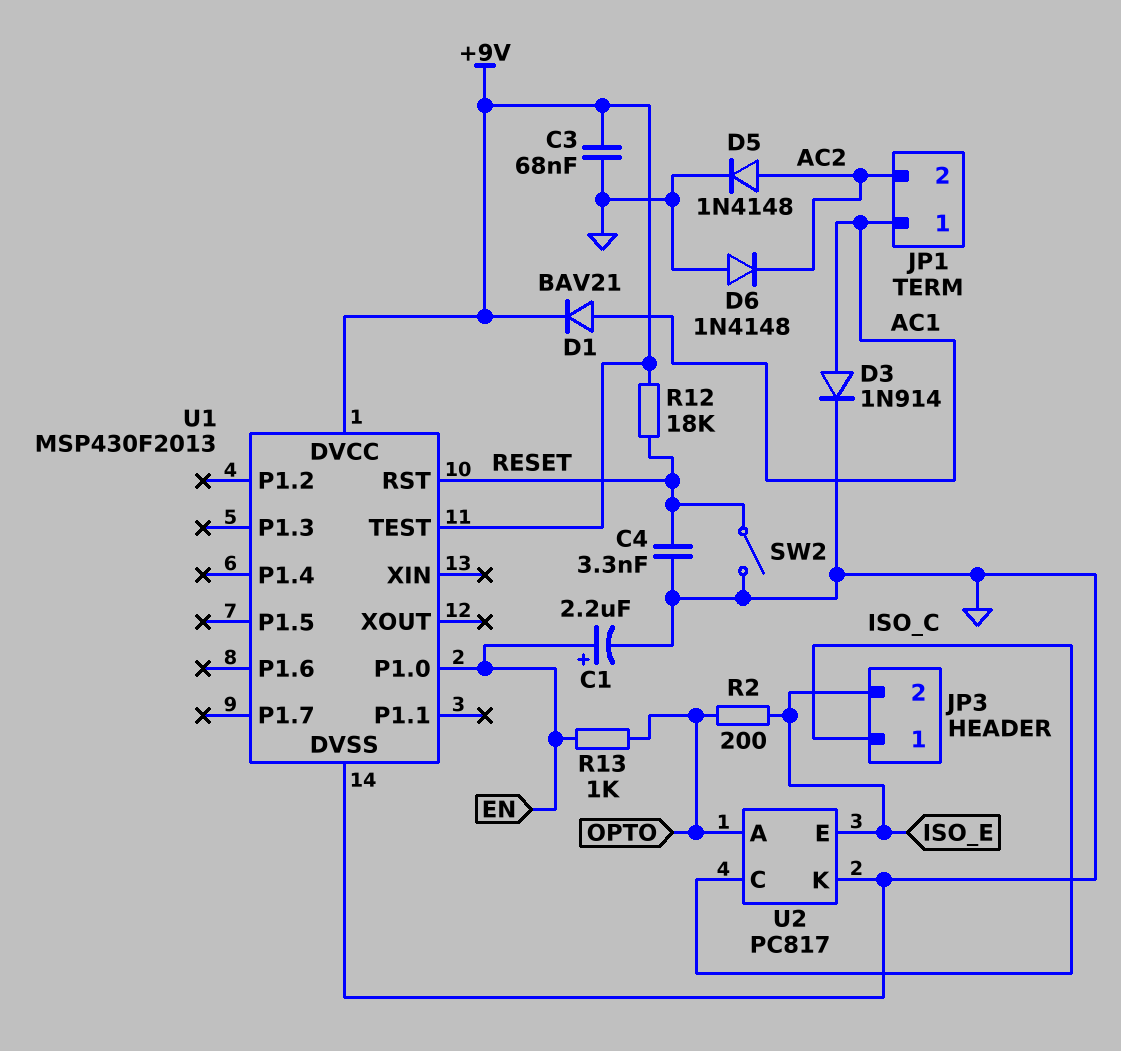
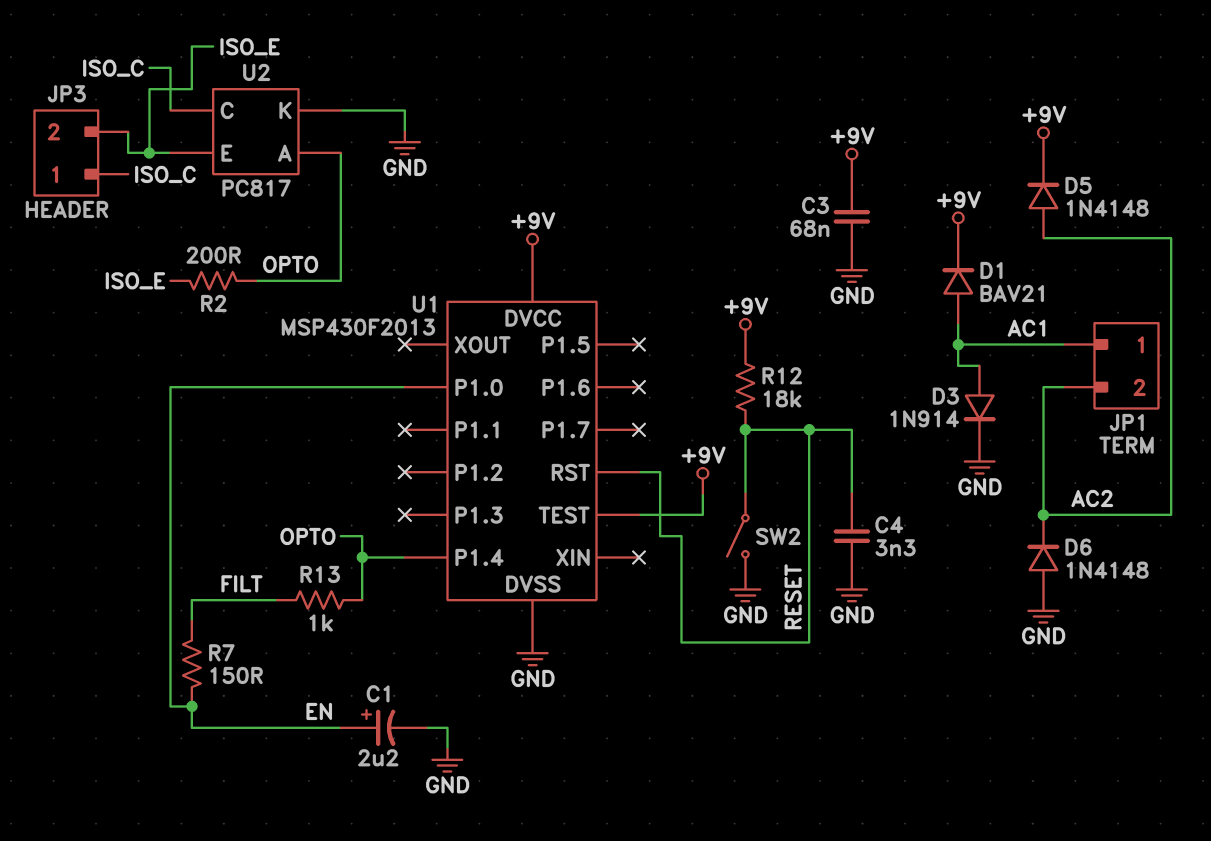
D5: diode 1N4148 (A AC2, K GND) -> diode 1N4148 (A AC2, K +9V)
R7: none -> 150 (EN, FILT)
R13: 1k (EN, OPTO) -> 1k (FILT, OPTO)
U1 pin P1.4: none -> OPTO

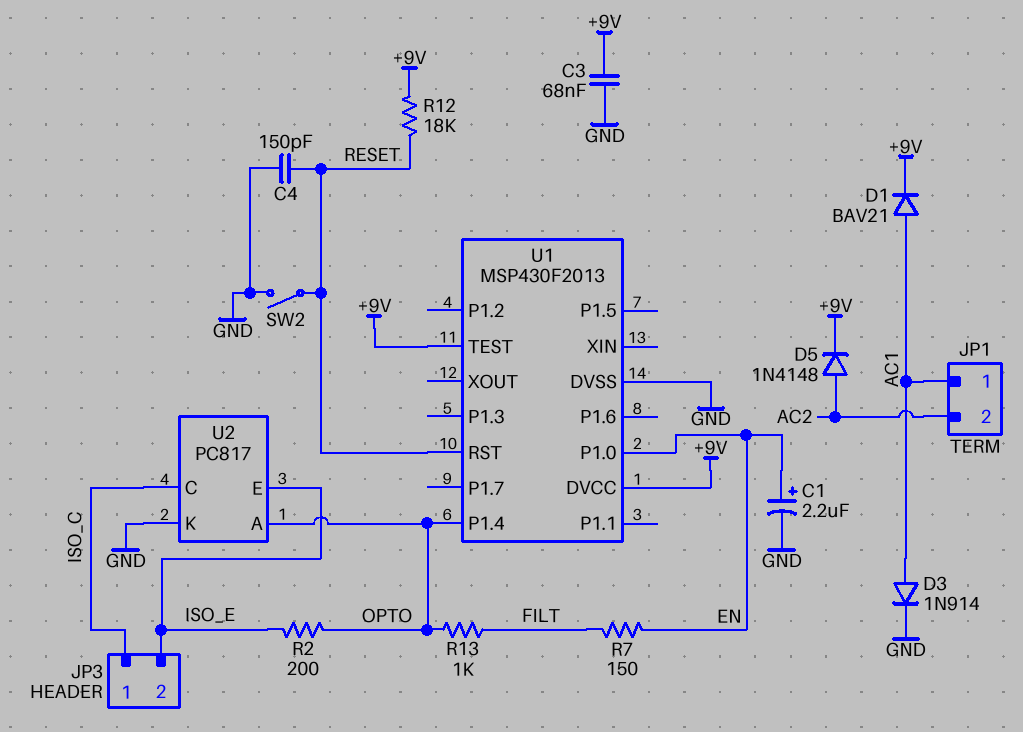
C4: 3.3nF (GND, RESET) -> 150pF (GND, RESET)
D6: diode 1N4148 (A GND, K AC2) -> none

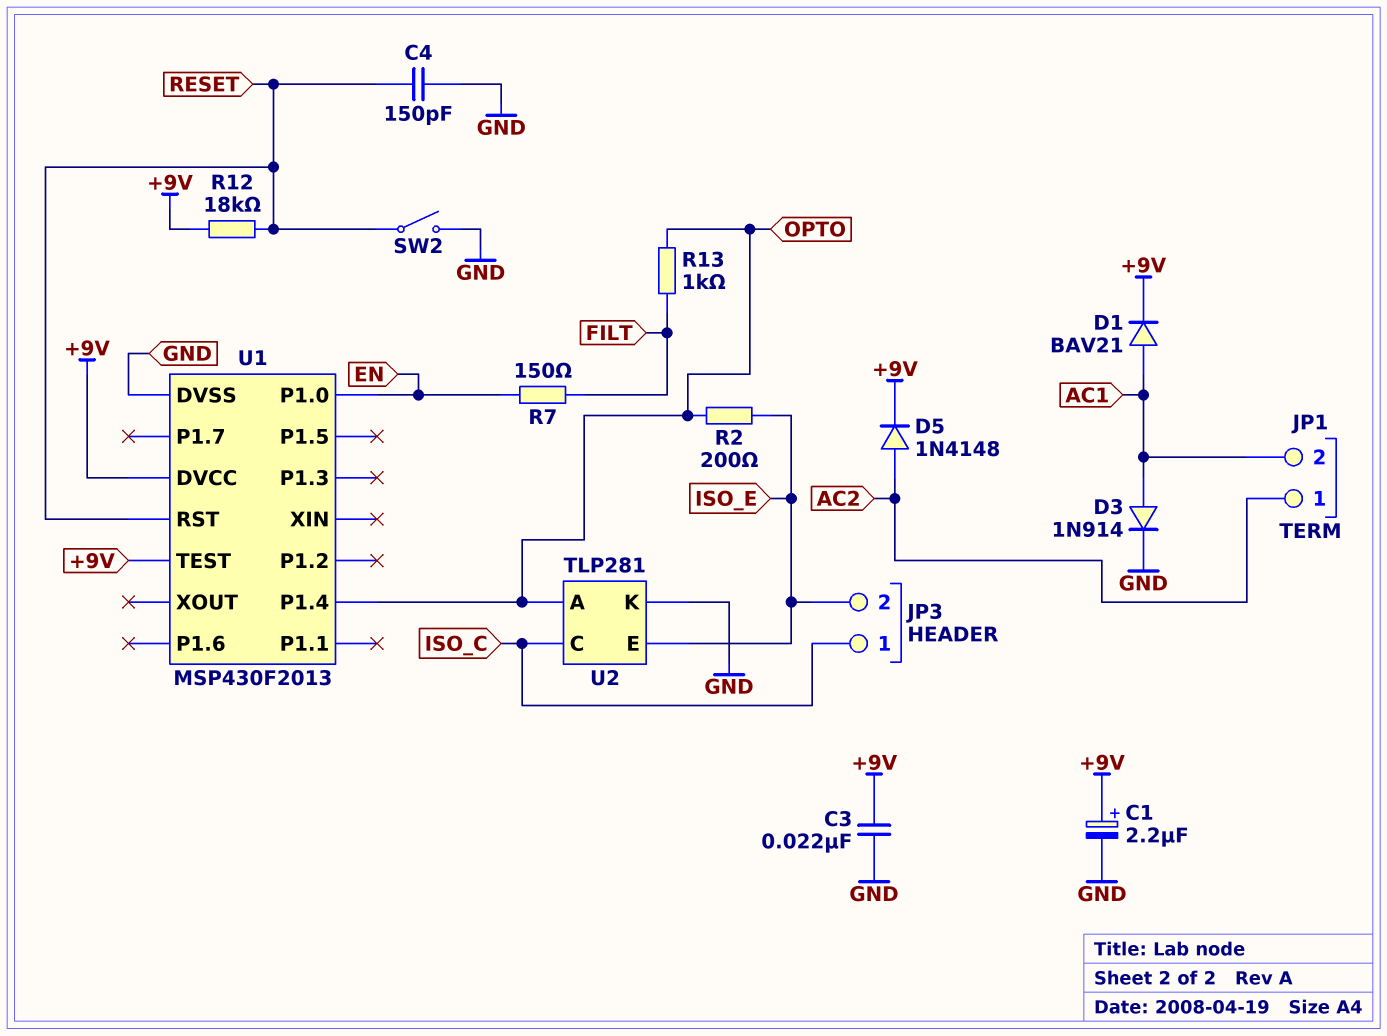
C1: 2.2uF (plus EN, minus GND) -> 2.2uF (plus +9V, minus GND)
C3: 68nF (+9V, GND) -> 22nF (+9V, GND)
JP1 pin 1: AC1 -> AC2
JP1 pin 2: AC2 -> AC1
U2: PC817 -> TLP281

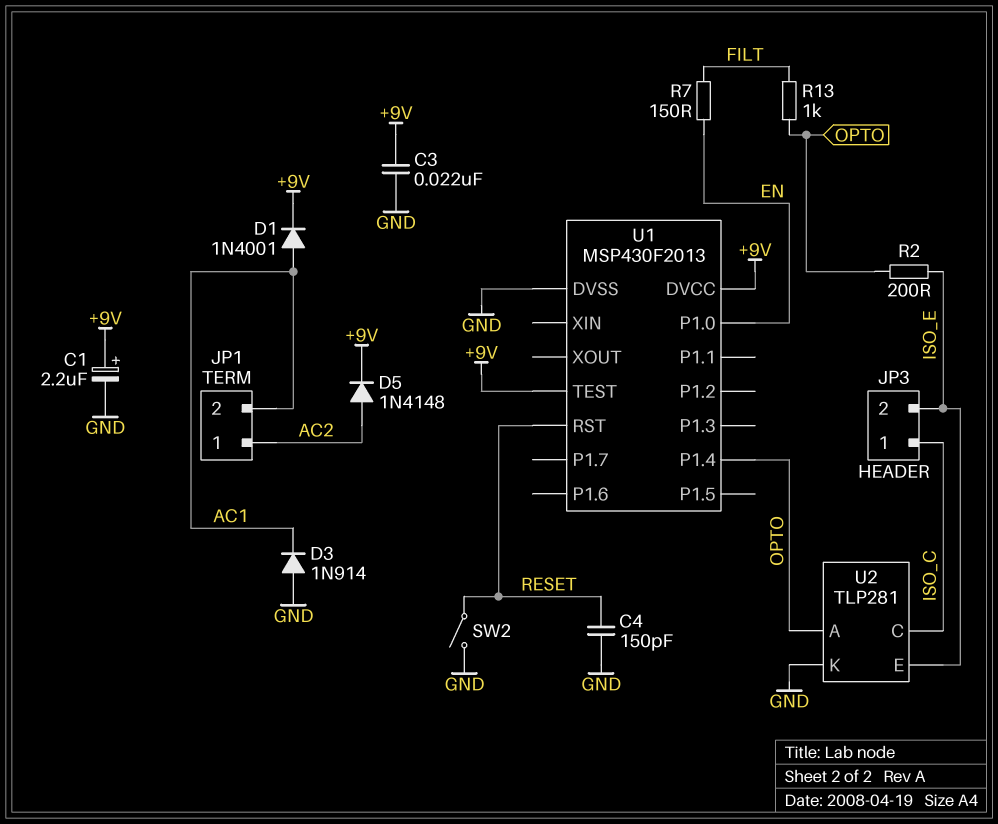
D1: diode BAV21 (A AC1, K +9V) -> diode 1N4001 (A AC1, K +9V)
D3: diode 1N914 (A AC1, K GND) -> diode 1N914 (A GND, K AC1)
R12: 18k (+9V, RESET) -> none

